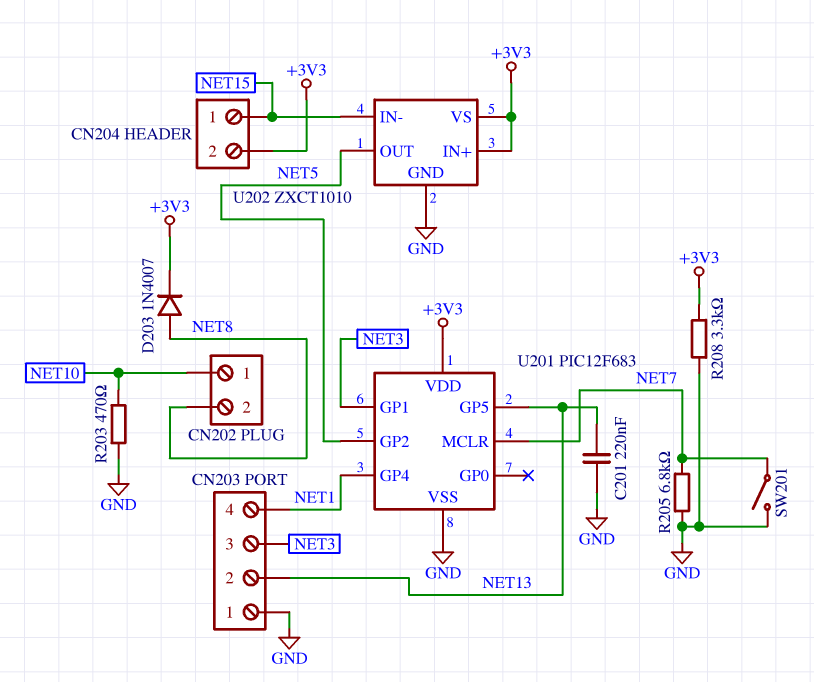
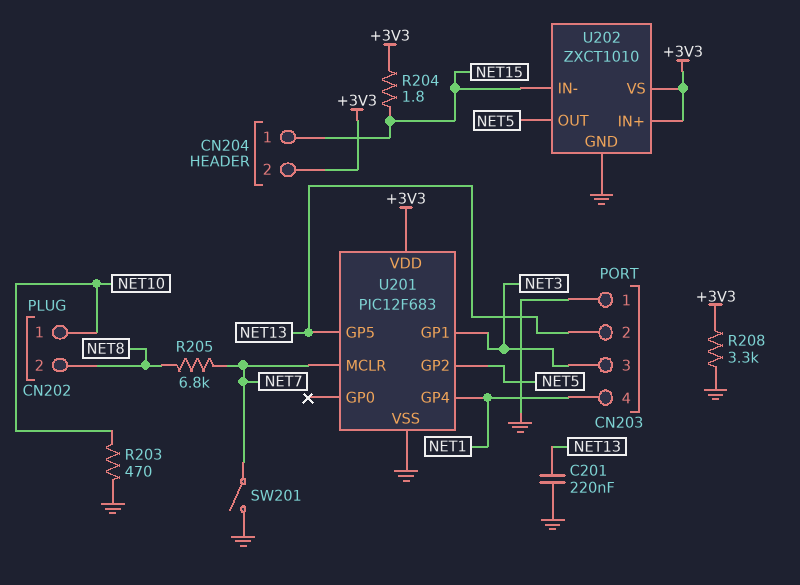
D203: diode 1N4007 (A NET8, K +3V3) -> none
R204: none -> 1.8 (+3V3, NET15)
R205: 6.8k (GND, NET7) -> 6.8k (NET7, NET8)

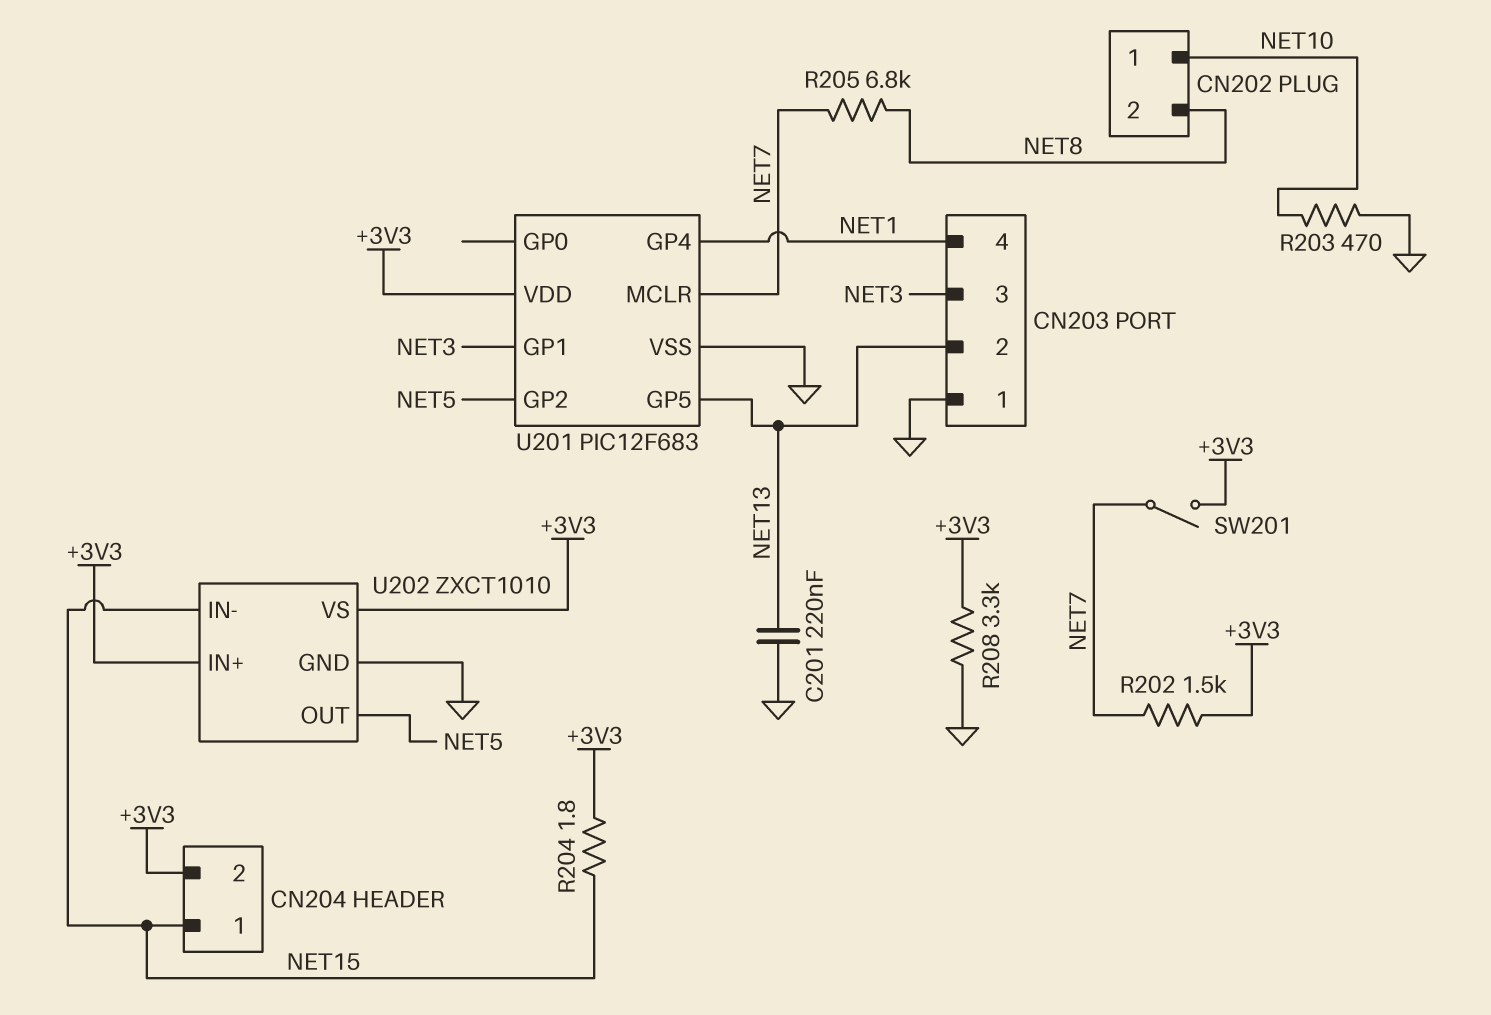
R202: none -> 1.5k (+3V3, NET7)
SW201: switch (GND, NET7) -> switch (+3V3, NET7)

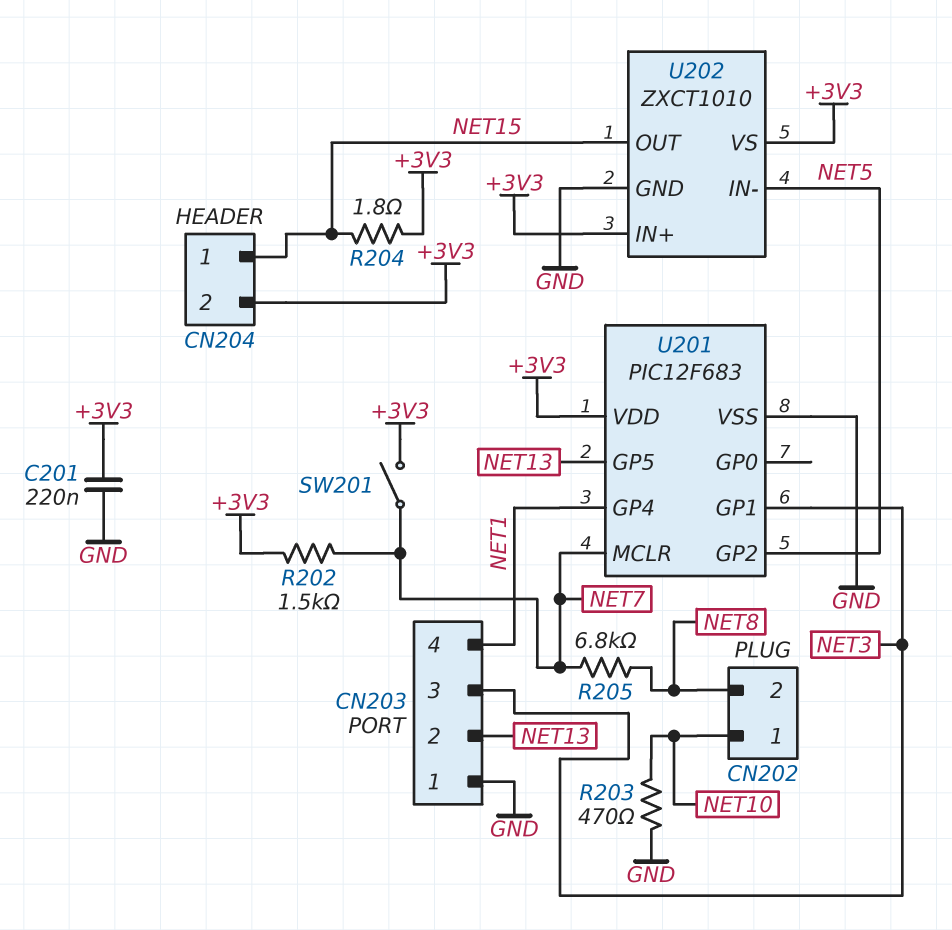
C201: 220nF (GND, NET13) -> 220nF (+3V3, GND)
R208: 3.3k (+3V3, GND) -> none
U202 pin IN-: NET15 -> NET5
U202 pin OUT: NET5 -> NET15

